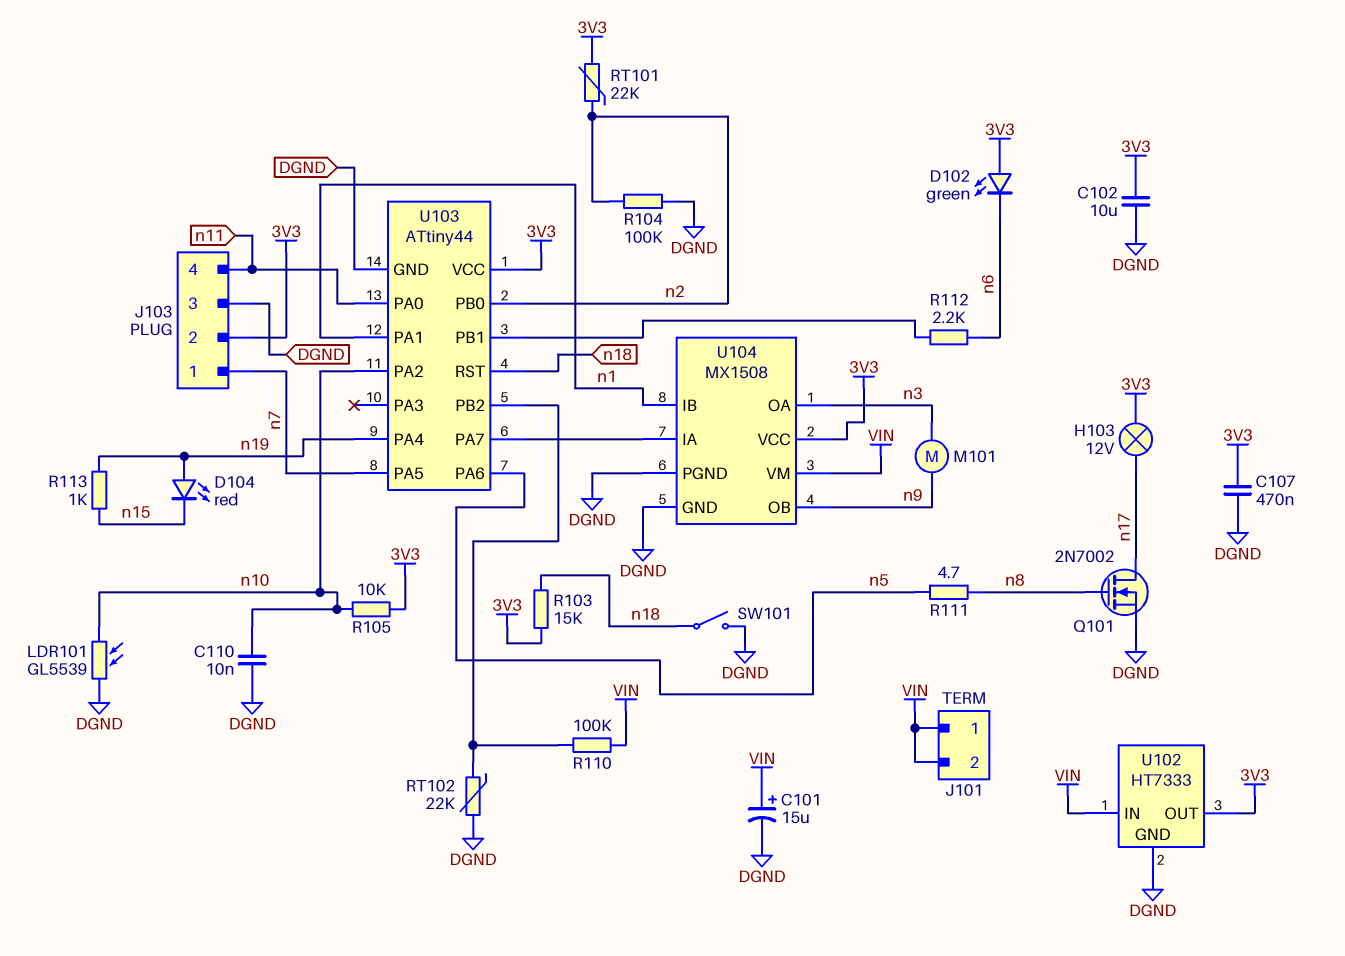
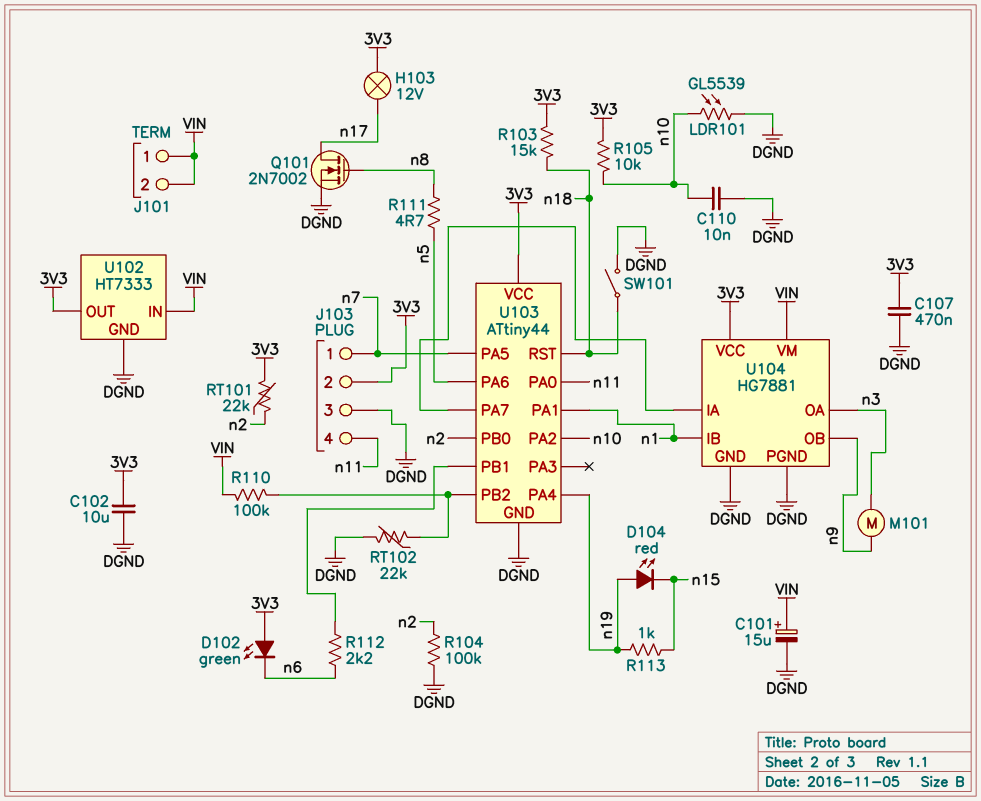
U104: MX1508 -> HG7881

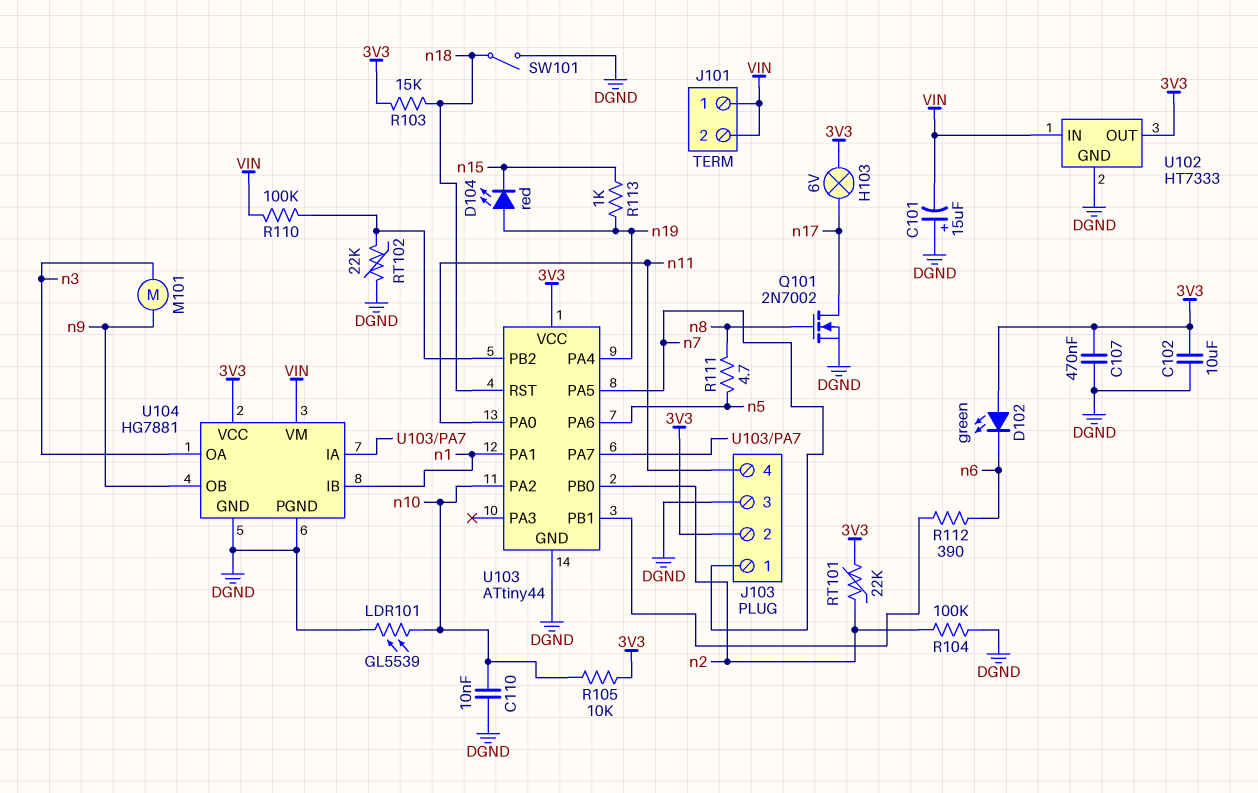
C101: 15uF (plus VIN, minus DGND) -> 15uF (plus DGND, minus VIN)
H103: lamp 12V (3V3, n17) -> lamp 6V (3V3, n17)
R112: 2.2k (U103/PB1, n6) -> 390 (U103/PB1, n6)

